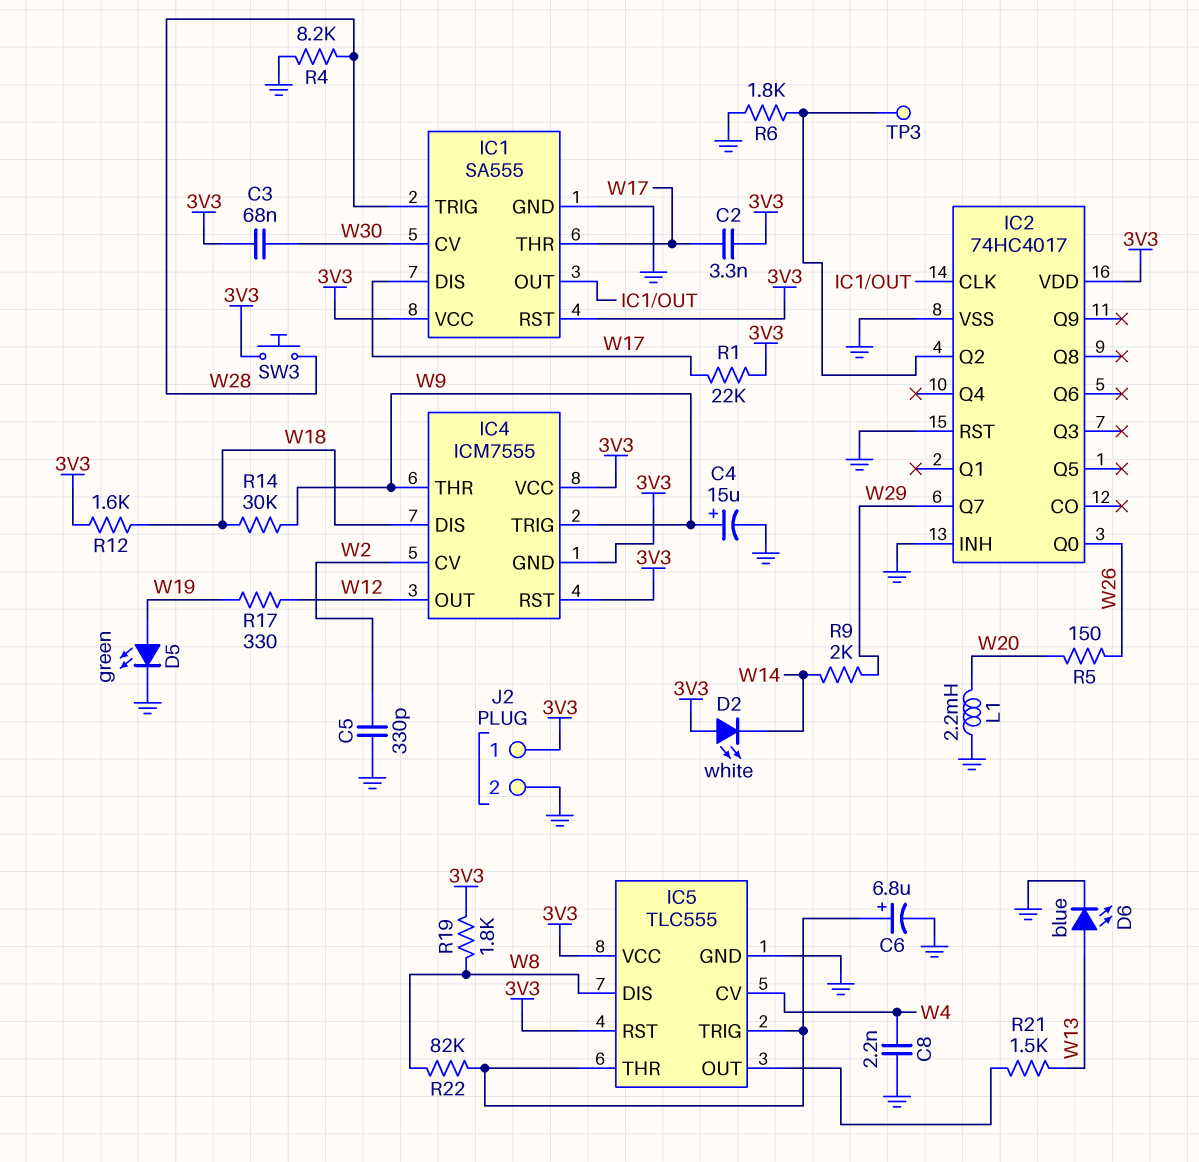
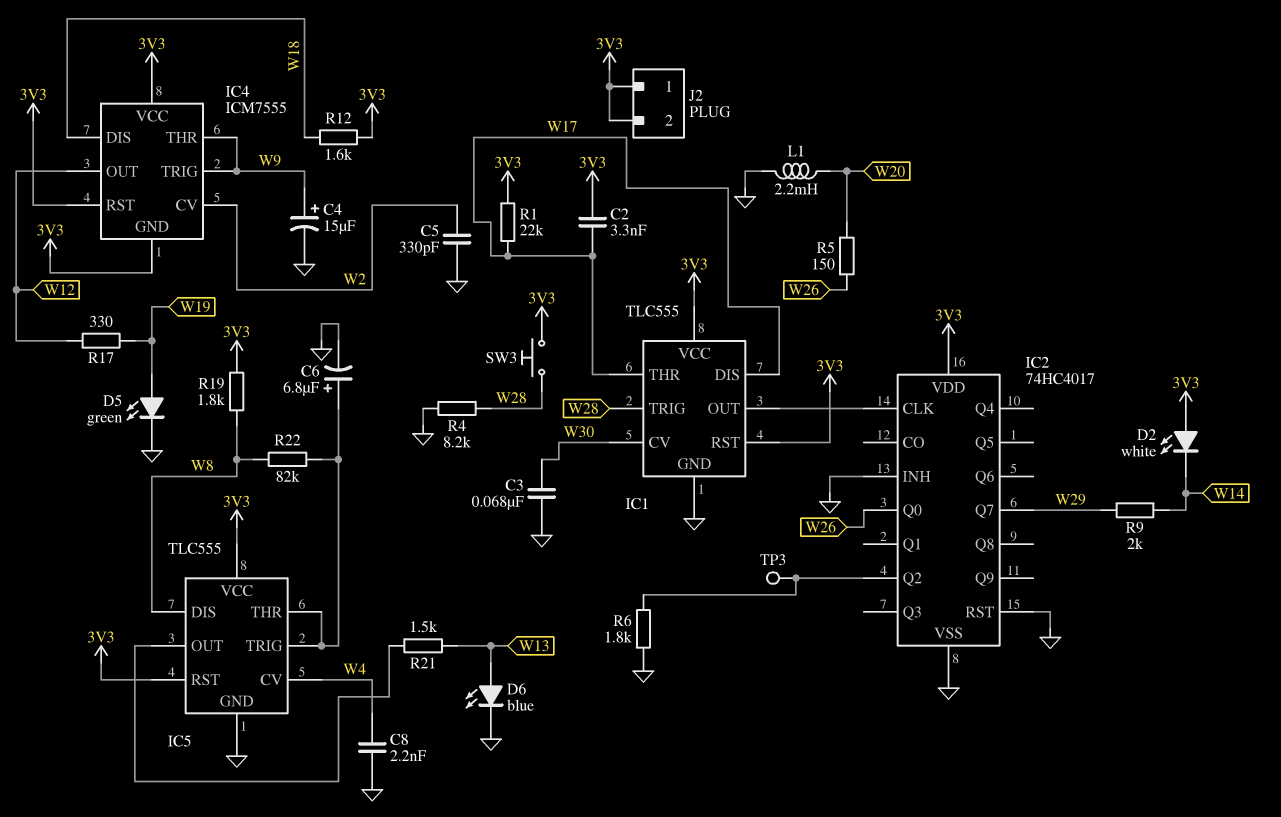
C3: 68nF (3V3, W30) -> 68nF (GND, W30)
IC1: SA555 -> TLC555
J2 pin 2: GND -> 3V3
R14: 30k (W9, W18) -> none

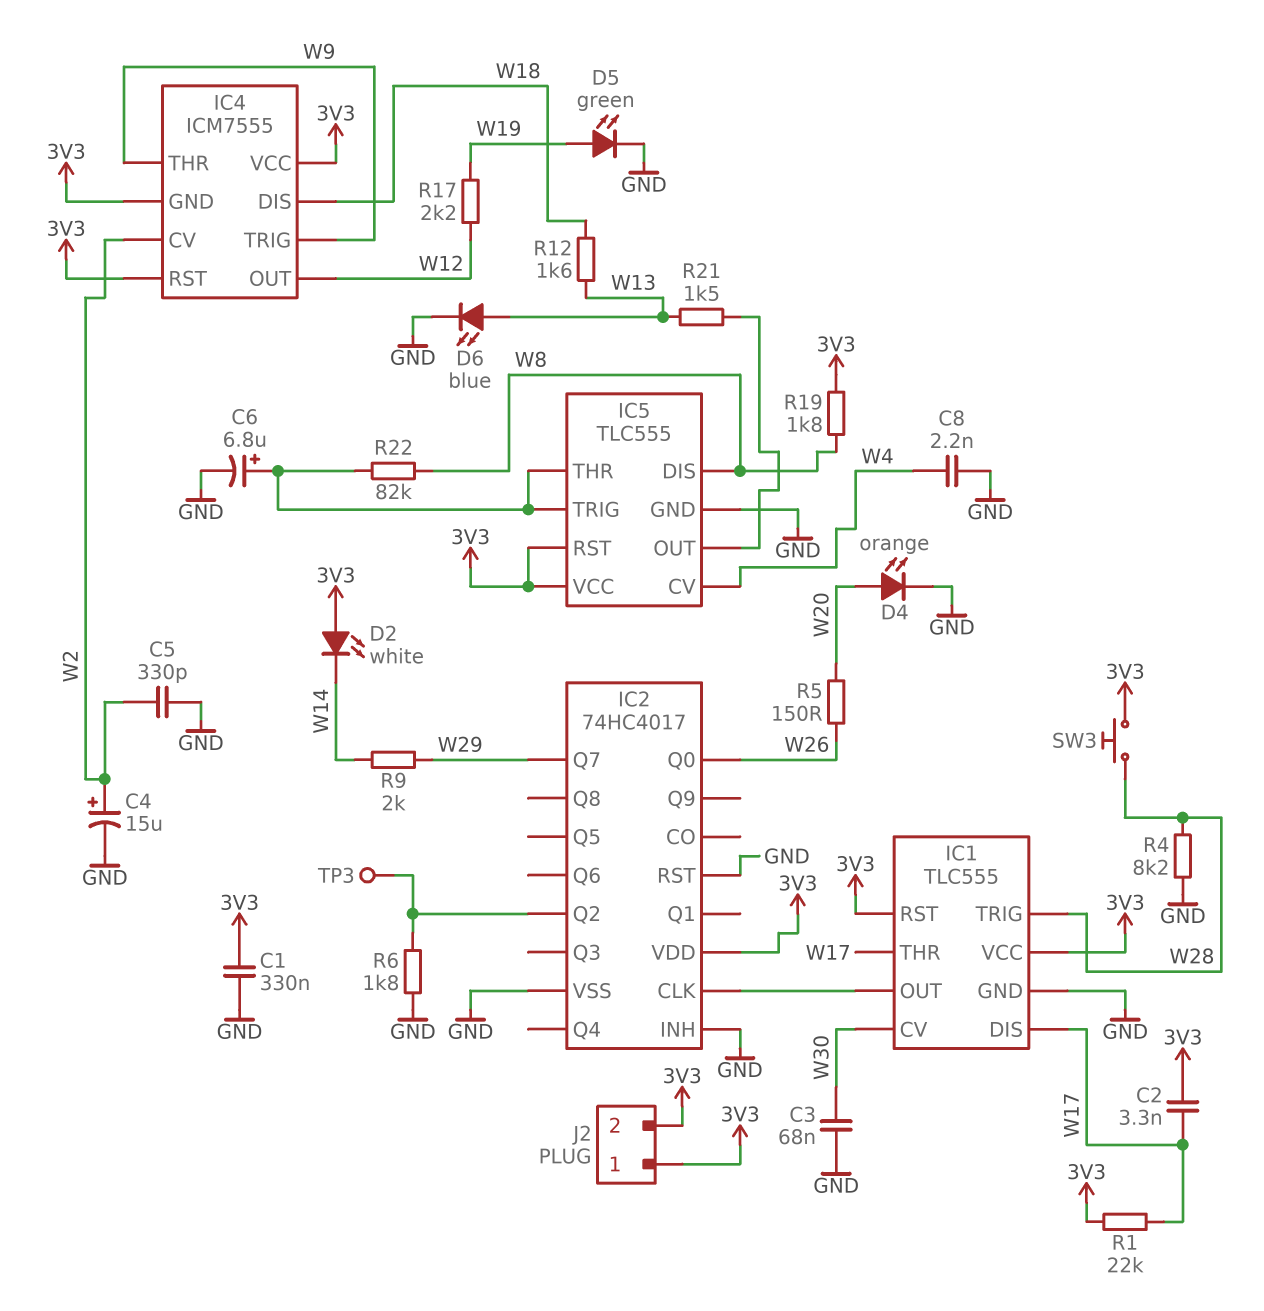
C1: none -> 330nF (3V3, GND)
C4: 15uF (plus W9, minus GND) -> 15uF (plus W2, minus GND)
D4: none -> LED orange (A W20, K GND)
L1: 2.2mH (GND, W20) -> none
R12: 1.6k (3V3, W18) -> 1.6k (W13, W18)
R17: 330 (W12, W19) -> 2.2k (W12, W19)

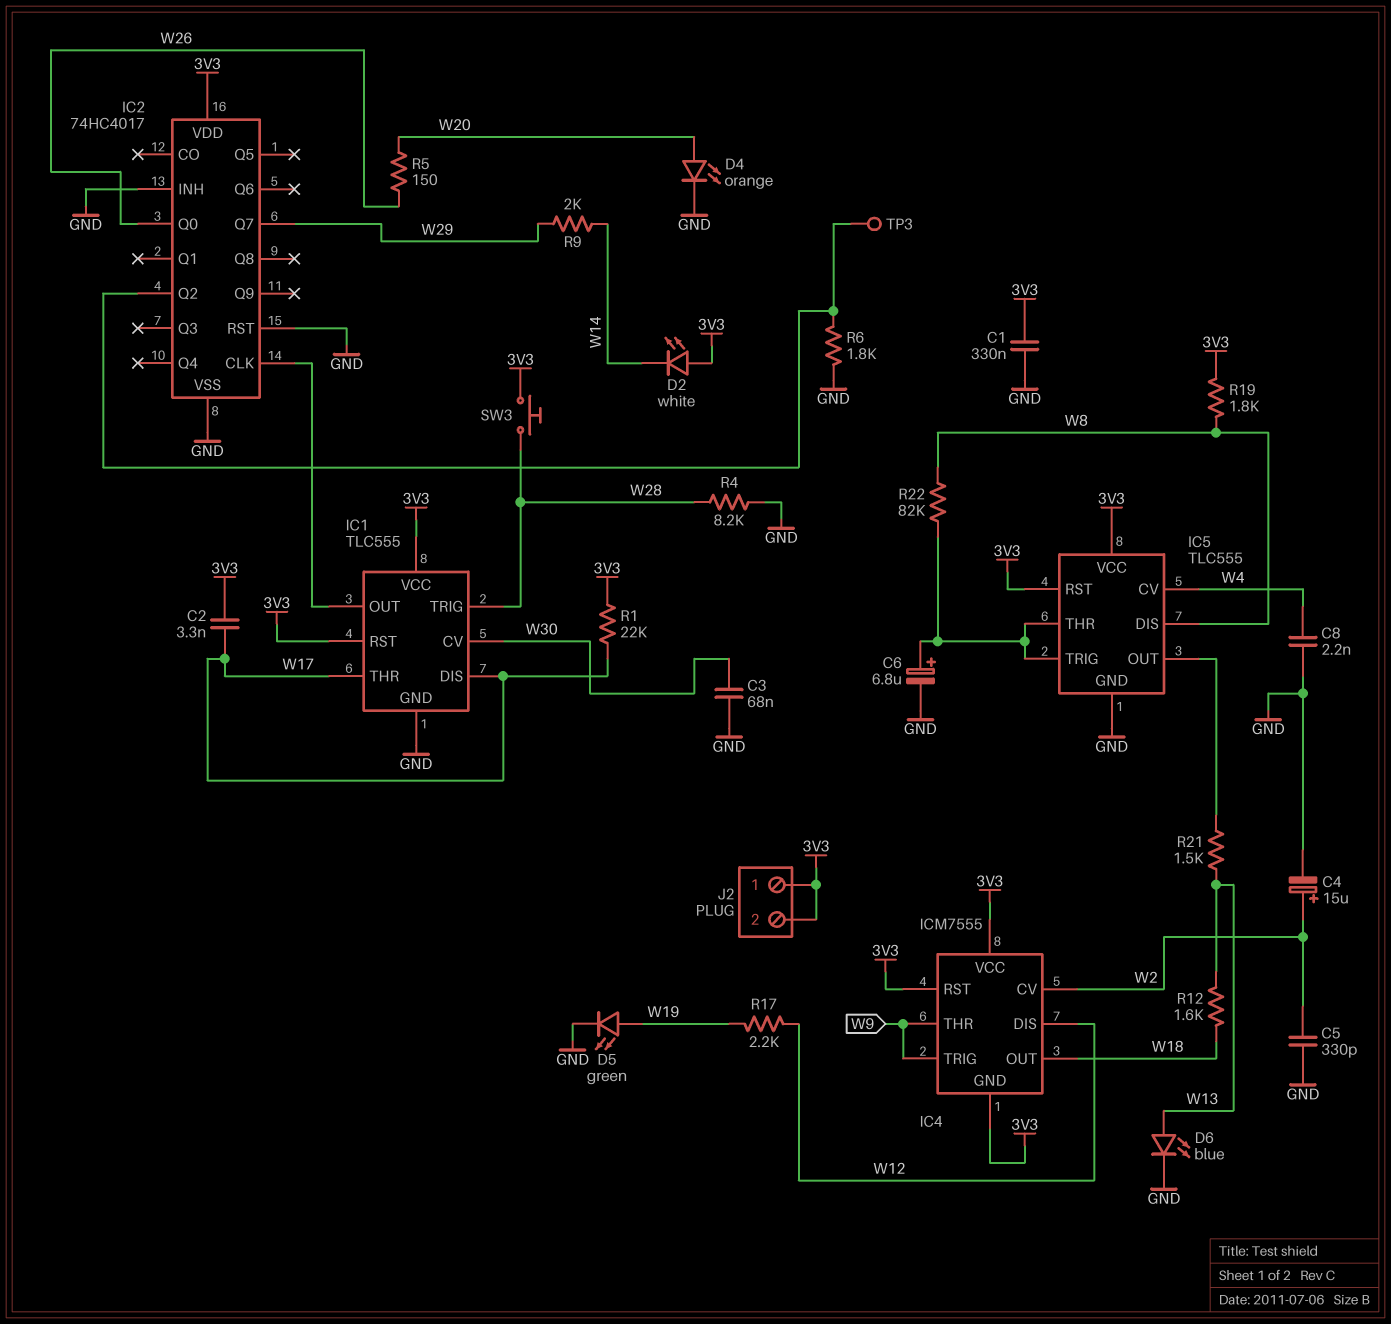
IC4 pin DIS: W18 -> W12
IC4 pin OUT: W12 -> W18

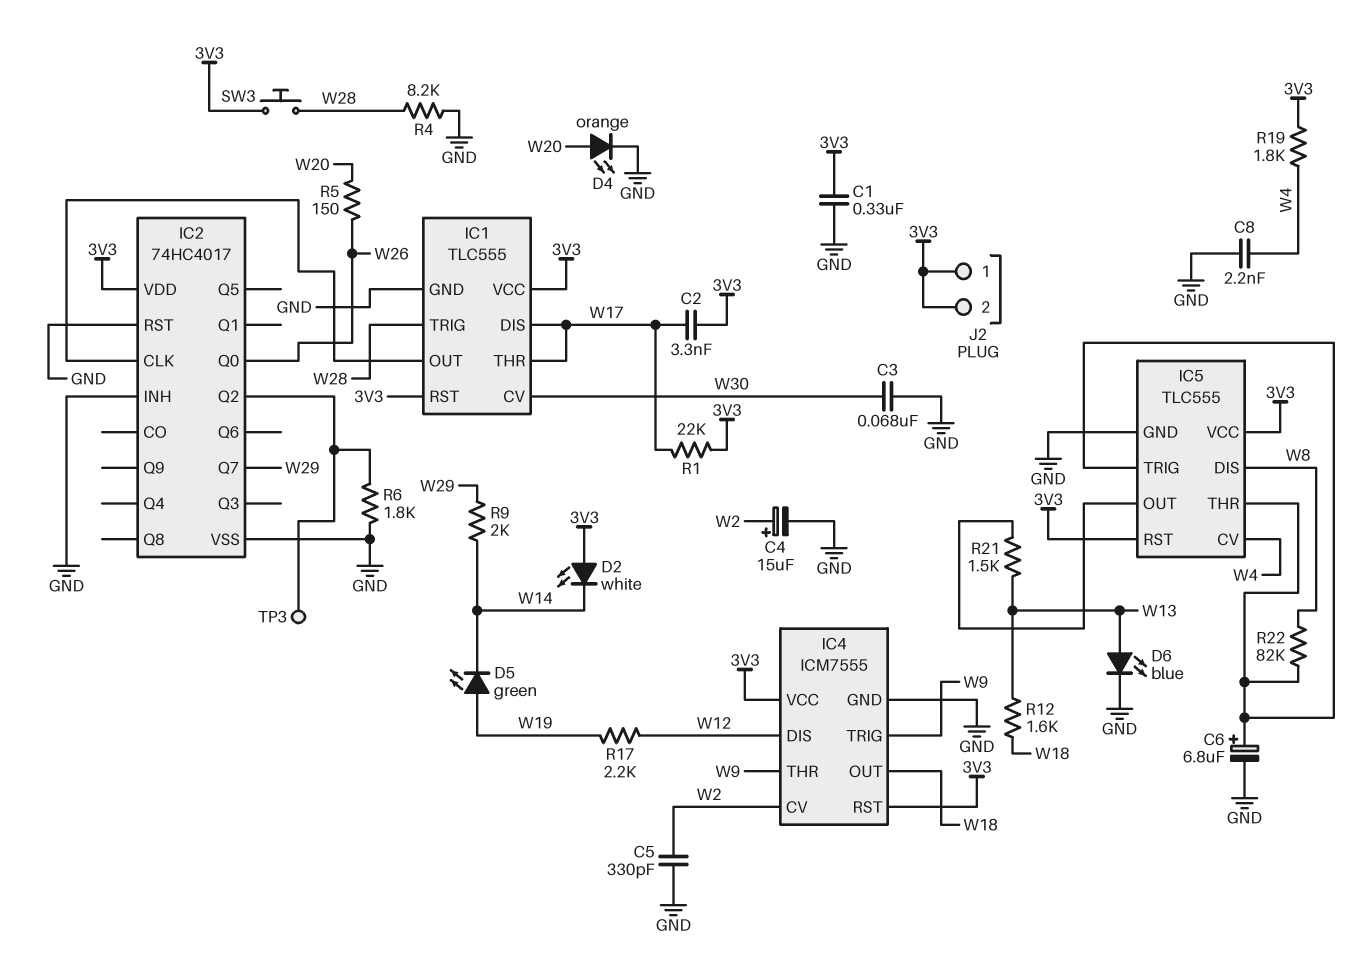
D5: LED green (A W19, K GND) -> LED green (A W19, K W14)
IC4 pin GND: 3V3 -> GND
R19: 1.8k (3V3, W8) -> 1.8k (3V3, W4)

